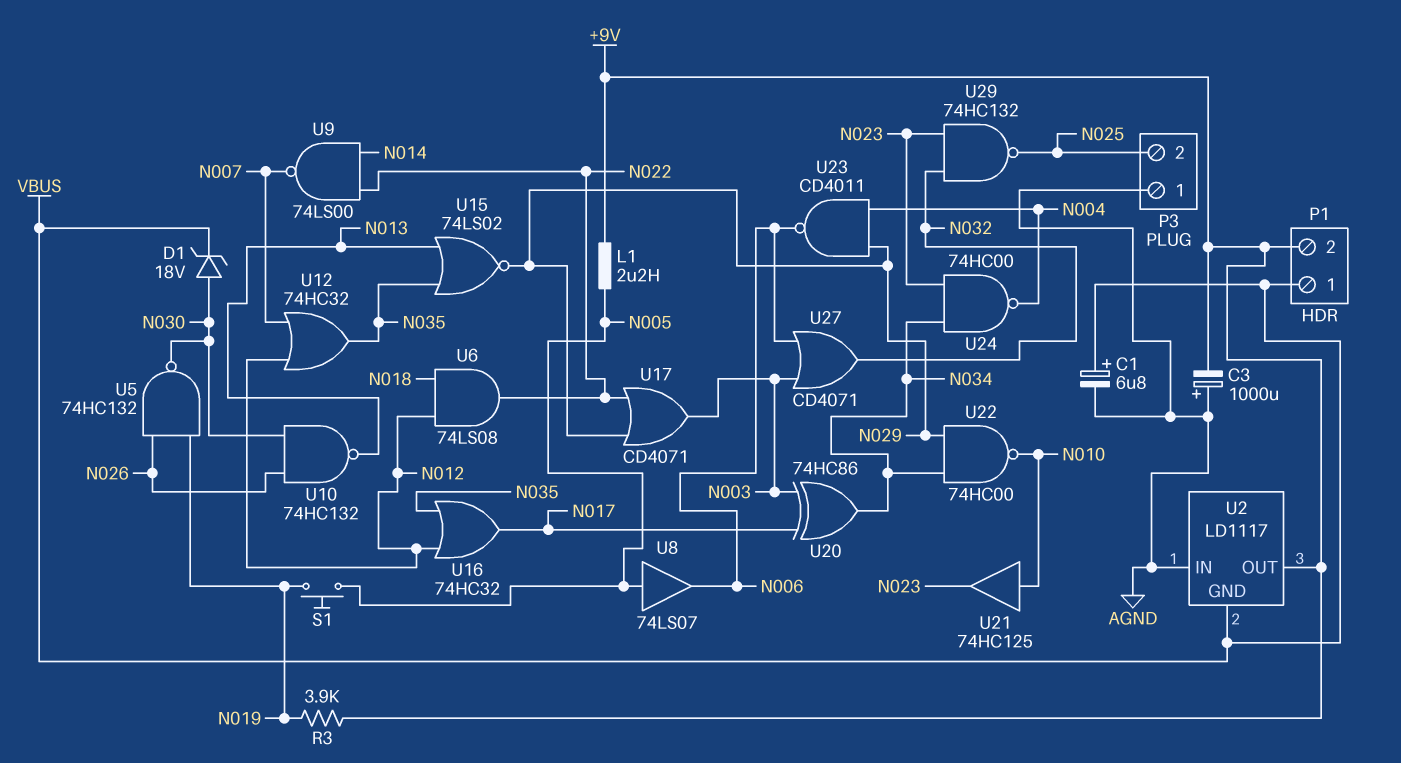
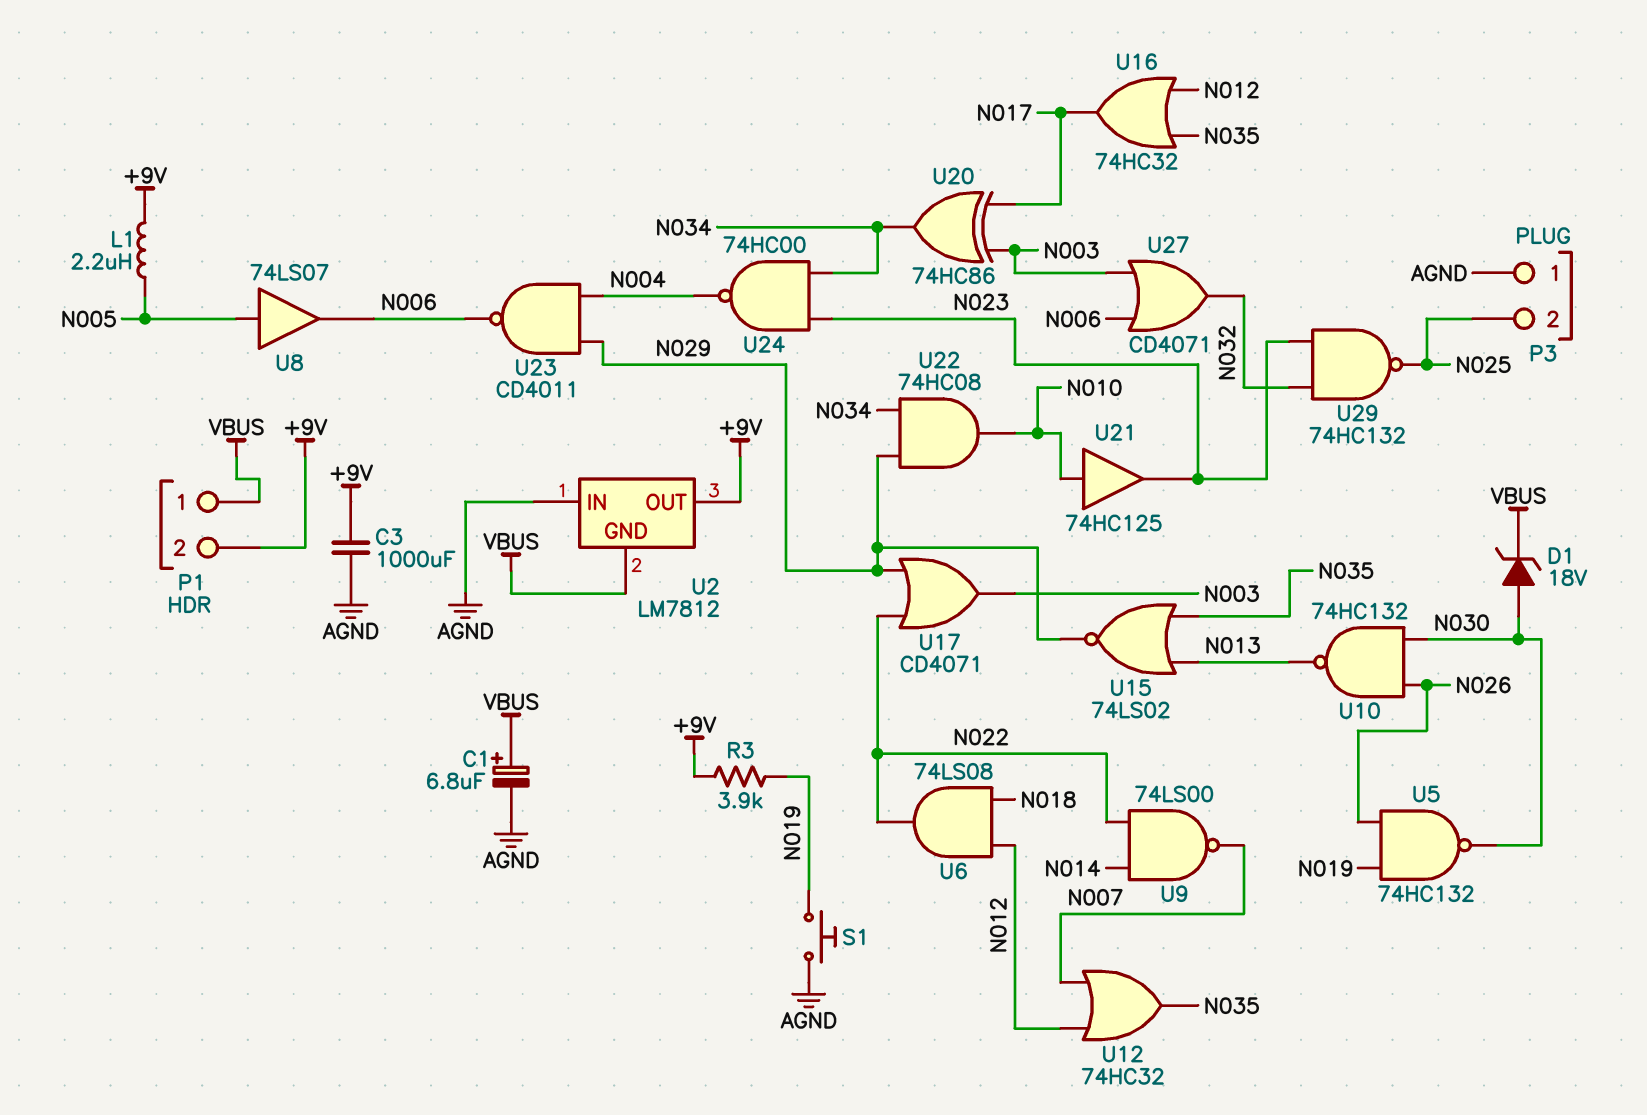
C3: 1000uF (plus AGND, minus +9V) -> 1000uF (+9V, AGND)
S1: button (N005, N019) -> button (AGND, N019)
U2: LD1117 -> LM7812
U22: NAND 74HC00 (in N029, in N034, out N010) -> AND 74HC08 (in N029, in N034, out N010)

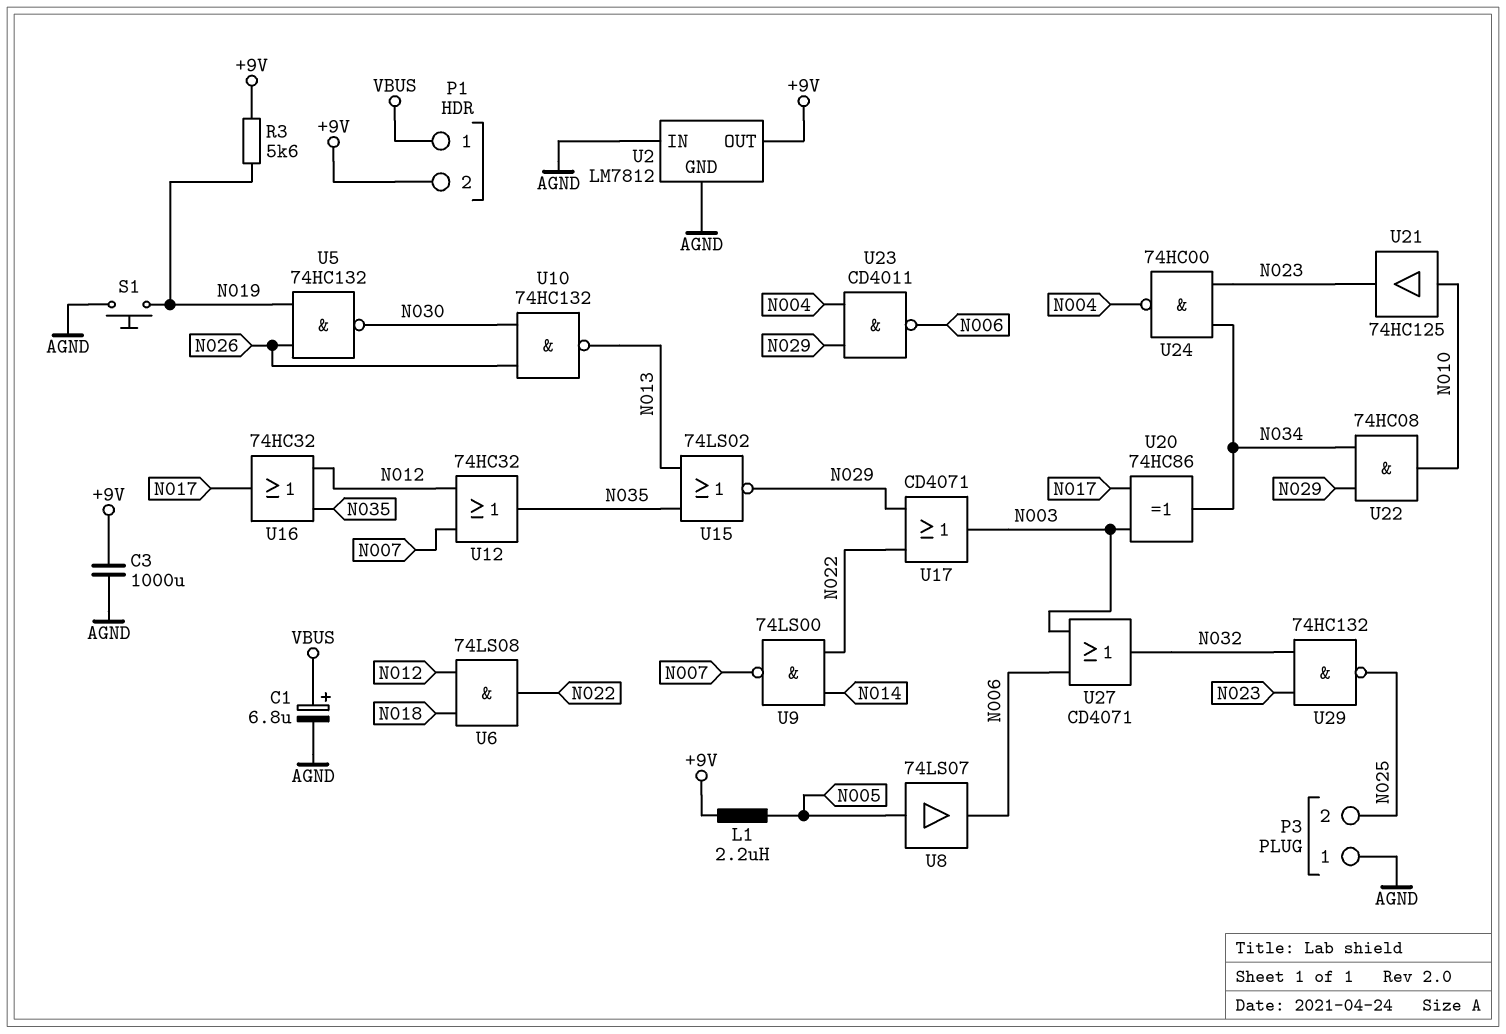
D1: zener 18V (A N030, K VBUS) -> none
R3: 3.9k (+9V, N019) -> 5.6k (+9V, N019)
U2 pin GND: VBUS -> AGND

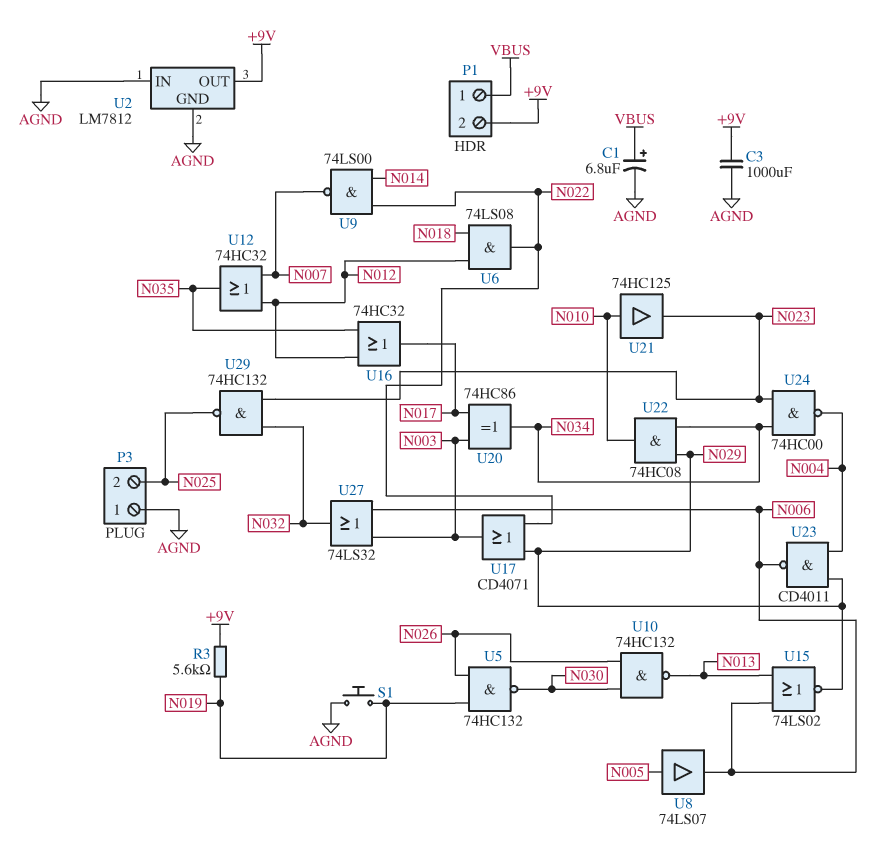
L1: 2.2uH (+9V, N005) -> none
U15: NOR 74LS02 (in N013, in N035, out N029) -> NOR 74LS02 (in N006, in N013, out N029)
U27: OR CD4071 (in N003, in N006, out N032) -> OR 74LS32 (in N003, in N006, out N032)

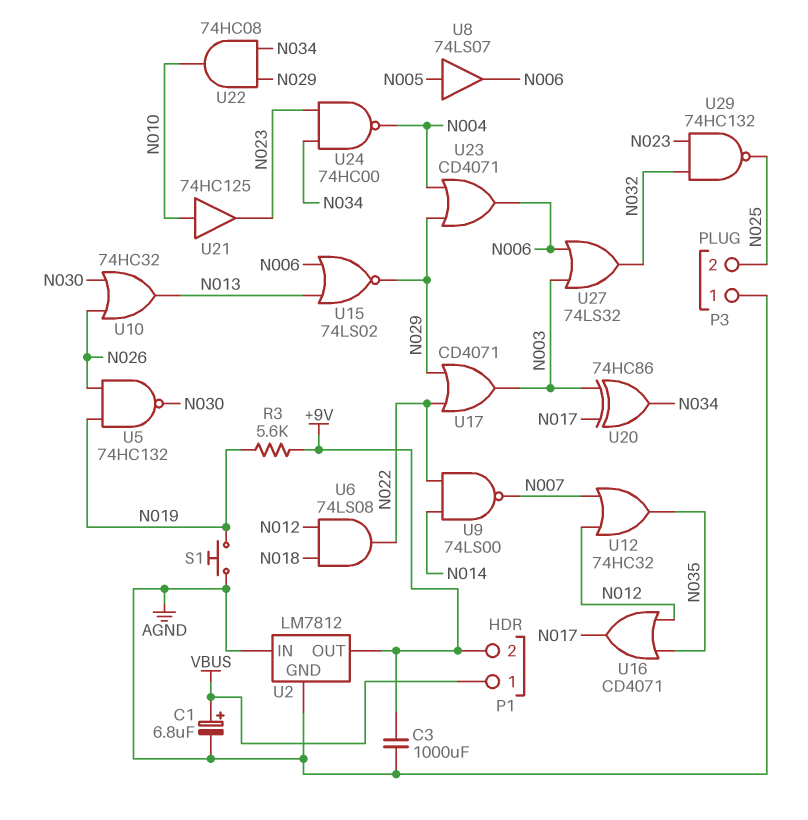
U10: NAND 74HC132 (in N026, in N030, out N013) -> OR 74HC32 (in N026, in N030, out N013)
U16: OR 74HC32 (in N012, in N035, out N017) -> OR CD4071 (in N012, in N035, out N017)
U23: NAND CD4011 (in N004, in N029, out N006) -> OR CD4071 (in N004, in N029, out N006)

